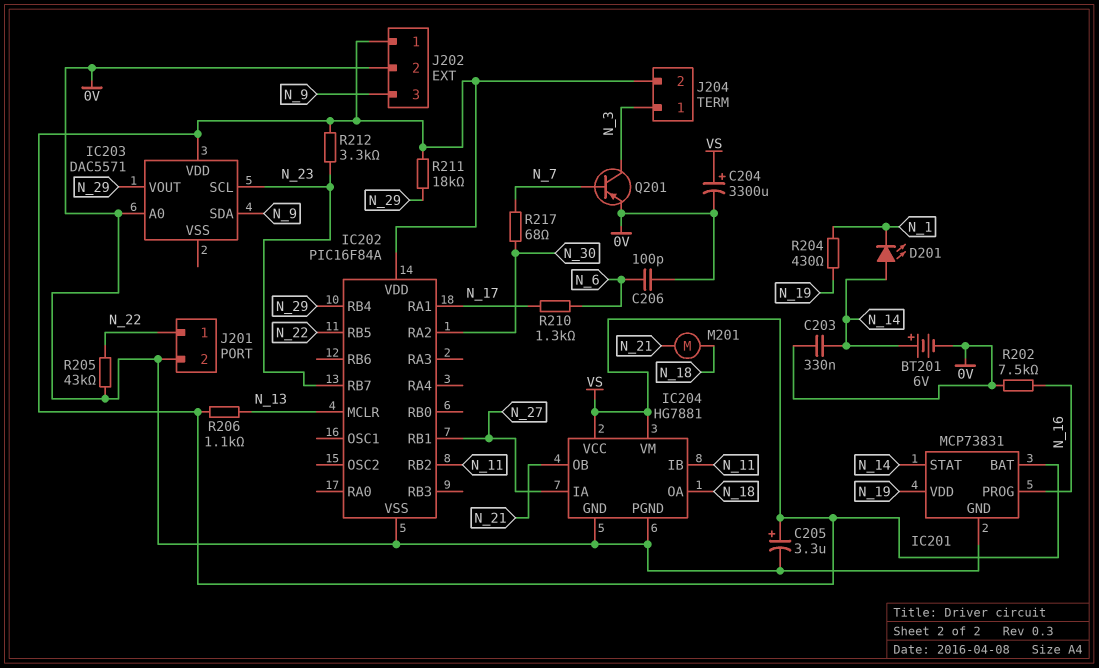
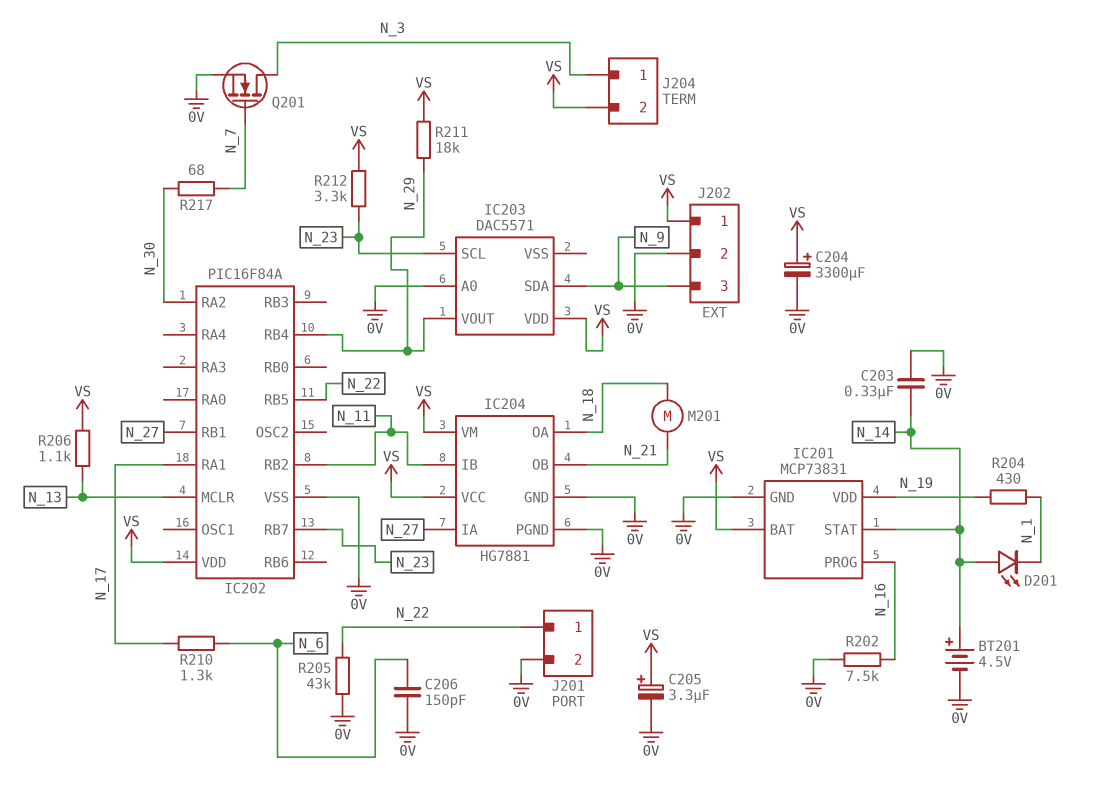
BT201: 6V (plus N_14, minus 0V) -> 4.5V (plus N_14, minus 0V)
C206: 100pF (0V, N_6) -> 150pF (0V, N_6)
Q201: PNP (B N_7, C N_3, E 0V) -> NMOS (G N_7, D N_3, S 0V)

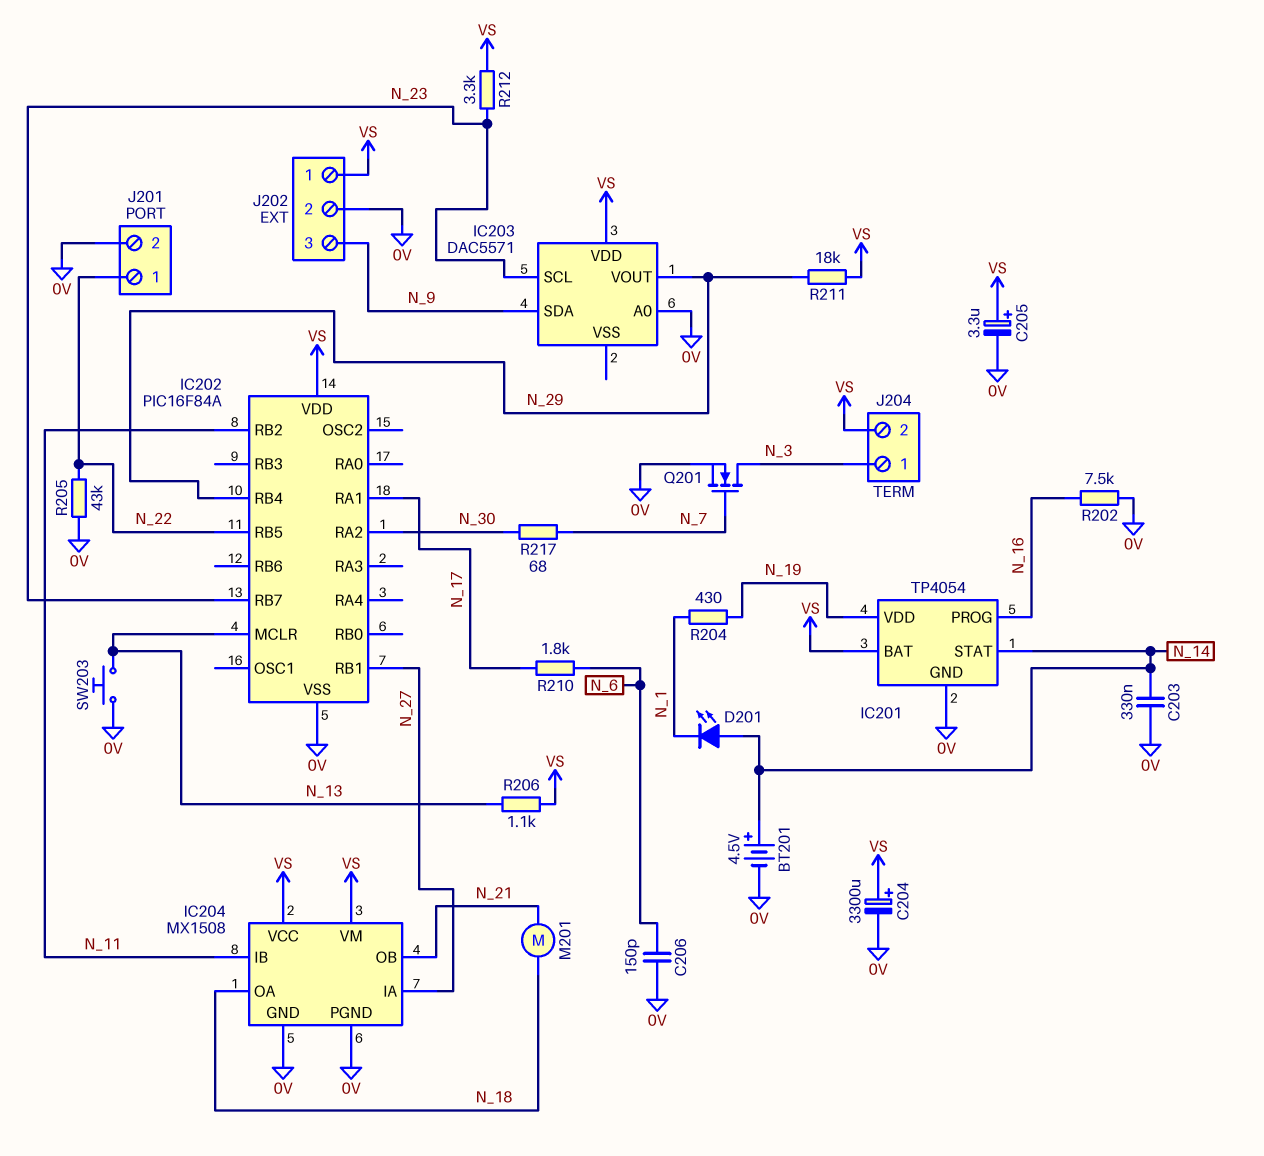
IC201: MCP73831 -> TP4054
IC204: HG7881 -> MX1508
R210: 1.3k (N_6, N_17) -> 1.8k (N_6, N_17)
SW203: none -> button (0V, N_13)

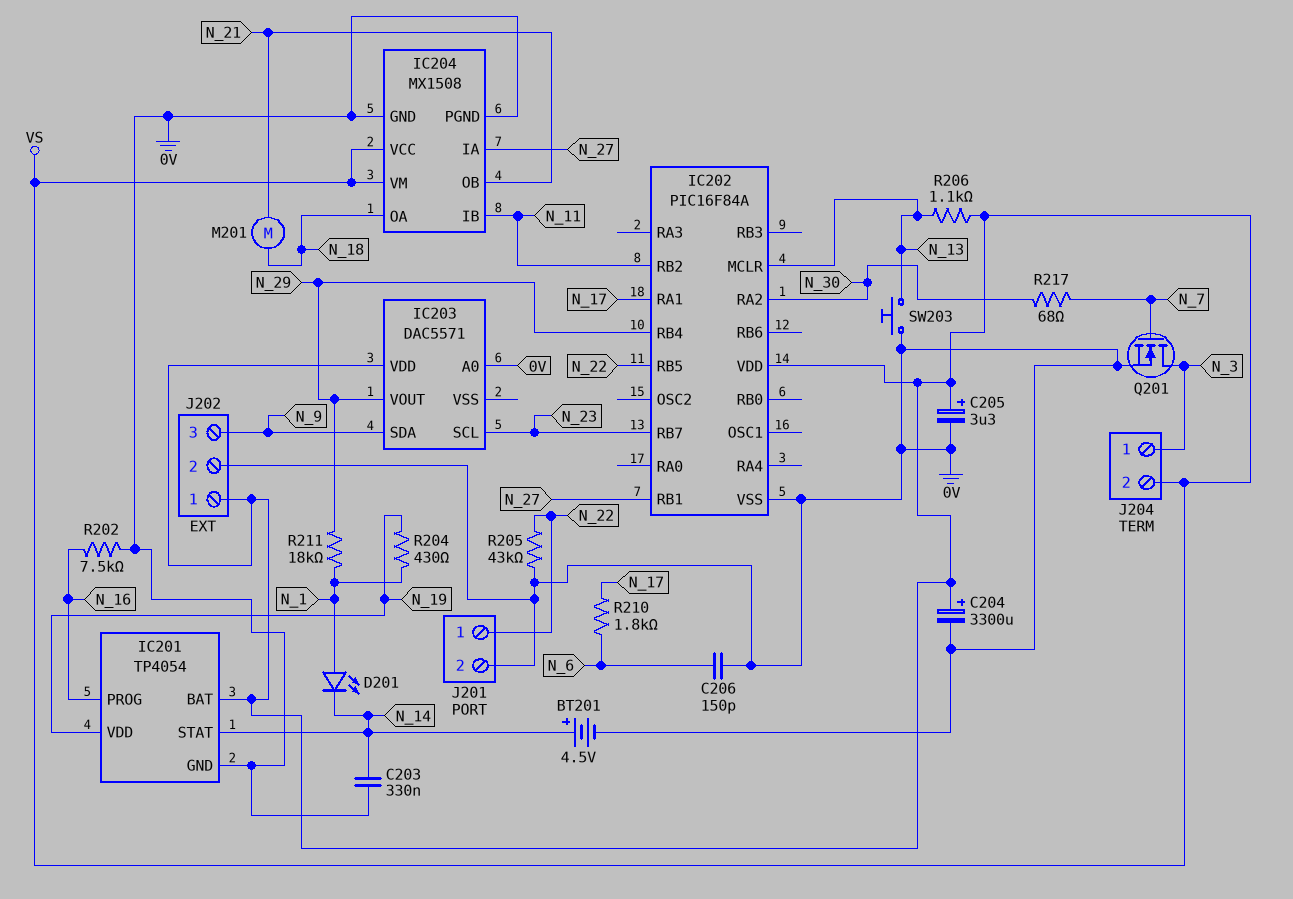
D201: LED (A N_14, K N_1) -> LED (A N_1, K N_14)
R211: 18k (N_29, VS) -> 18k (N_1, N_29)
R212: 3.3k (N_23, VS) -> none

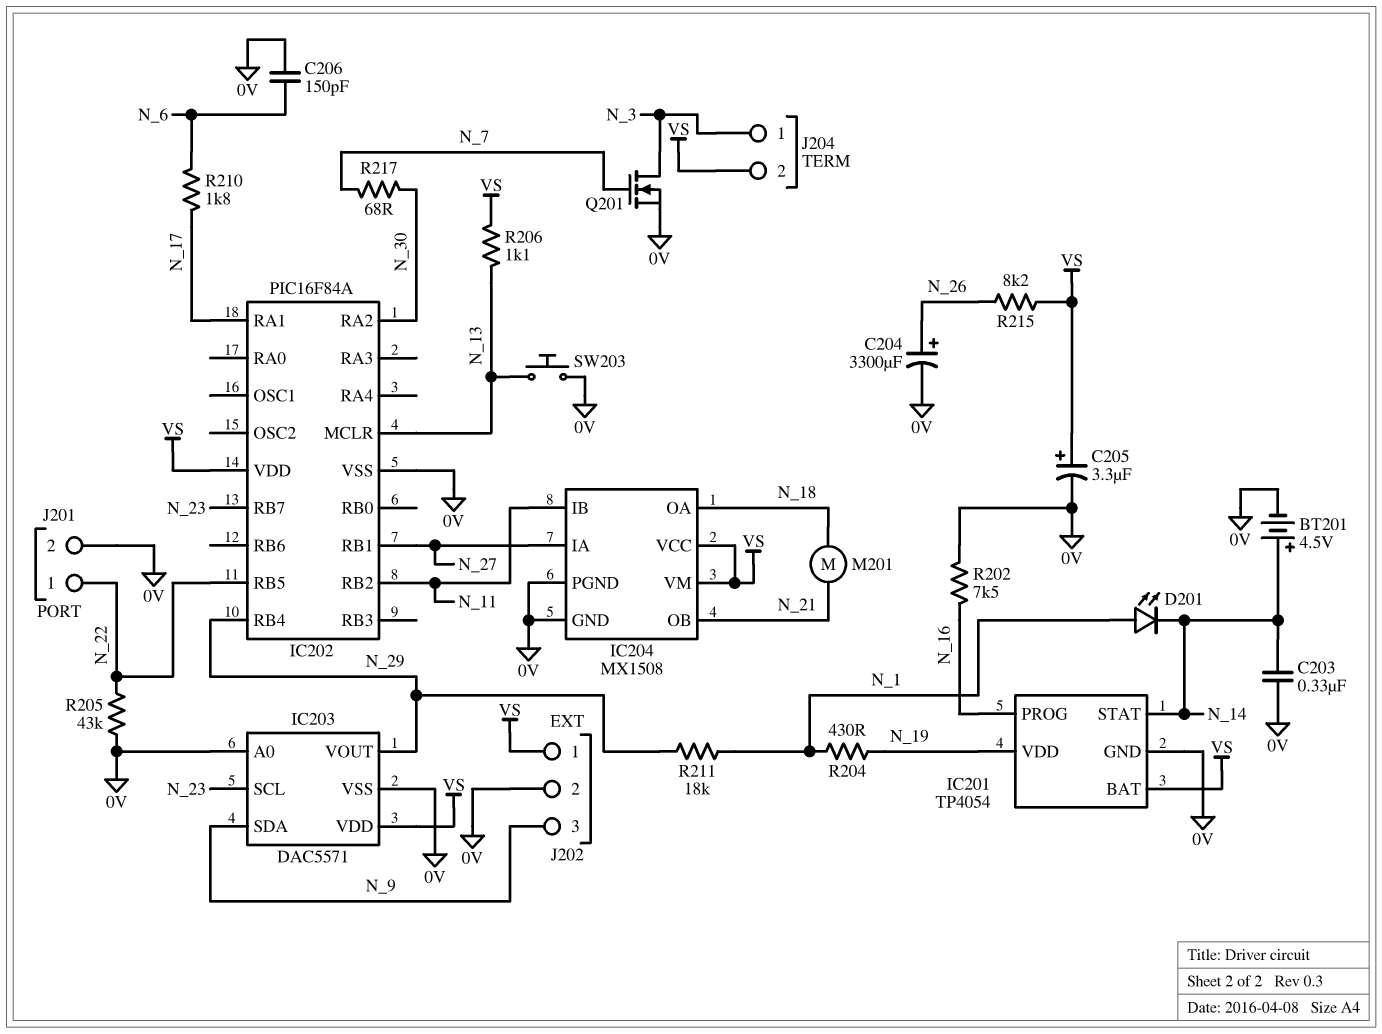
C204: 3300uF (plus VS, minus 0V) -> 3300uF (plus N_26, minus 0V)
IC203 pin VSS: none -> 0V
R215: none -> 8.2k (N_26, VS)

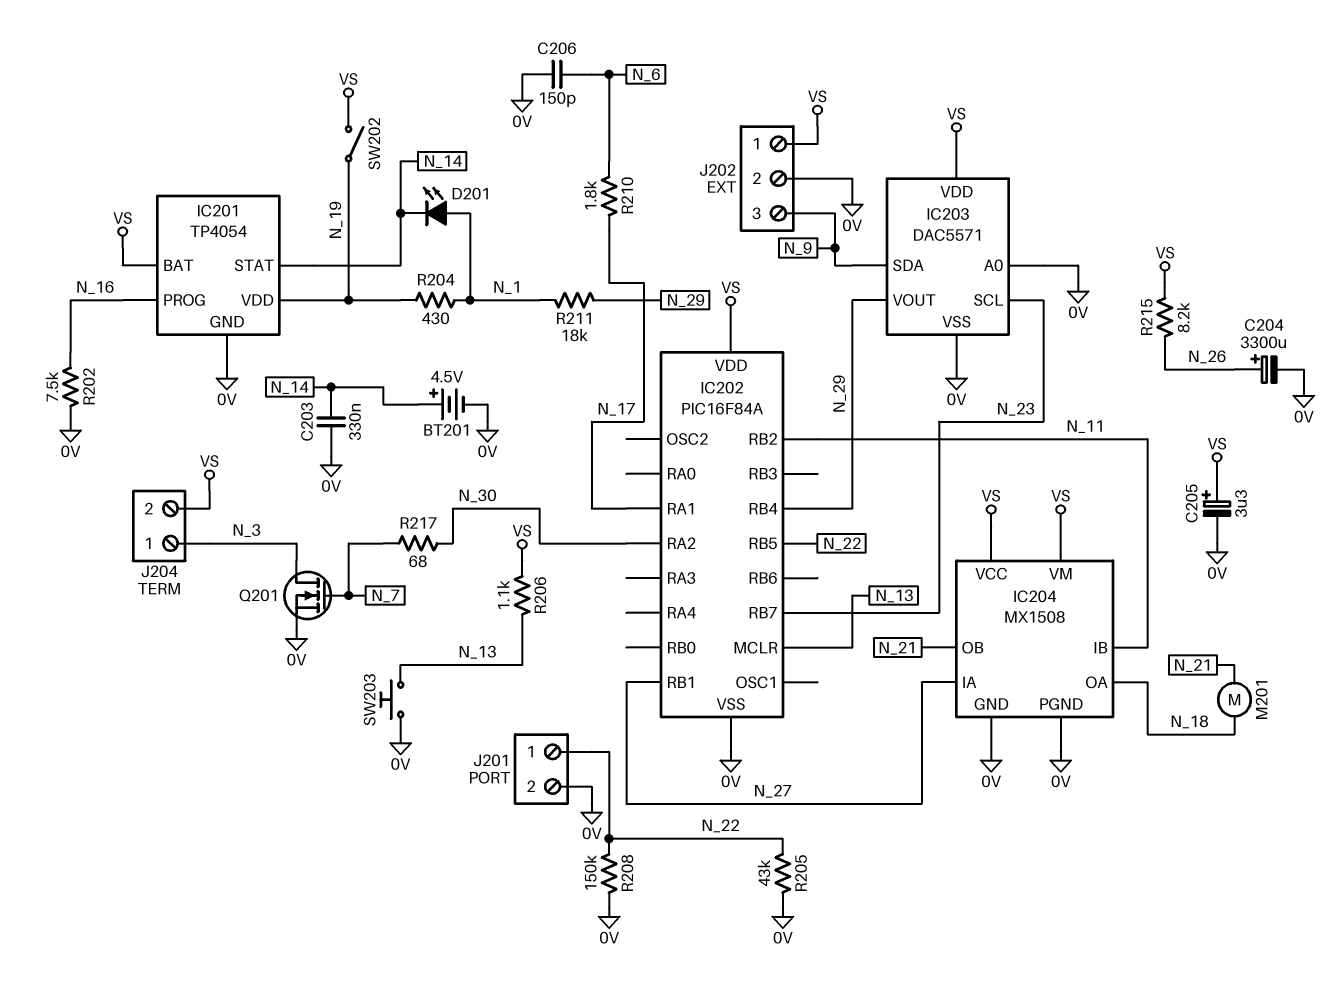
R208: none -> 150k (0V, N_22)
SW202: none -> switch (N_19, VS)

